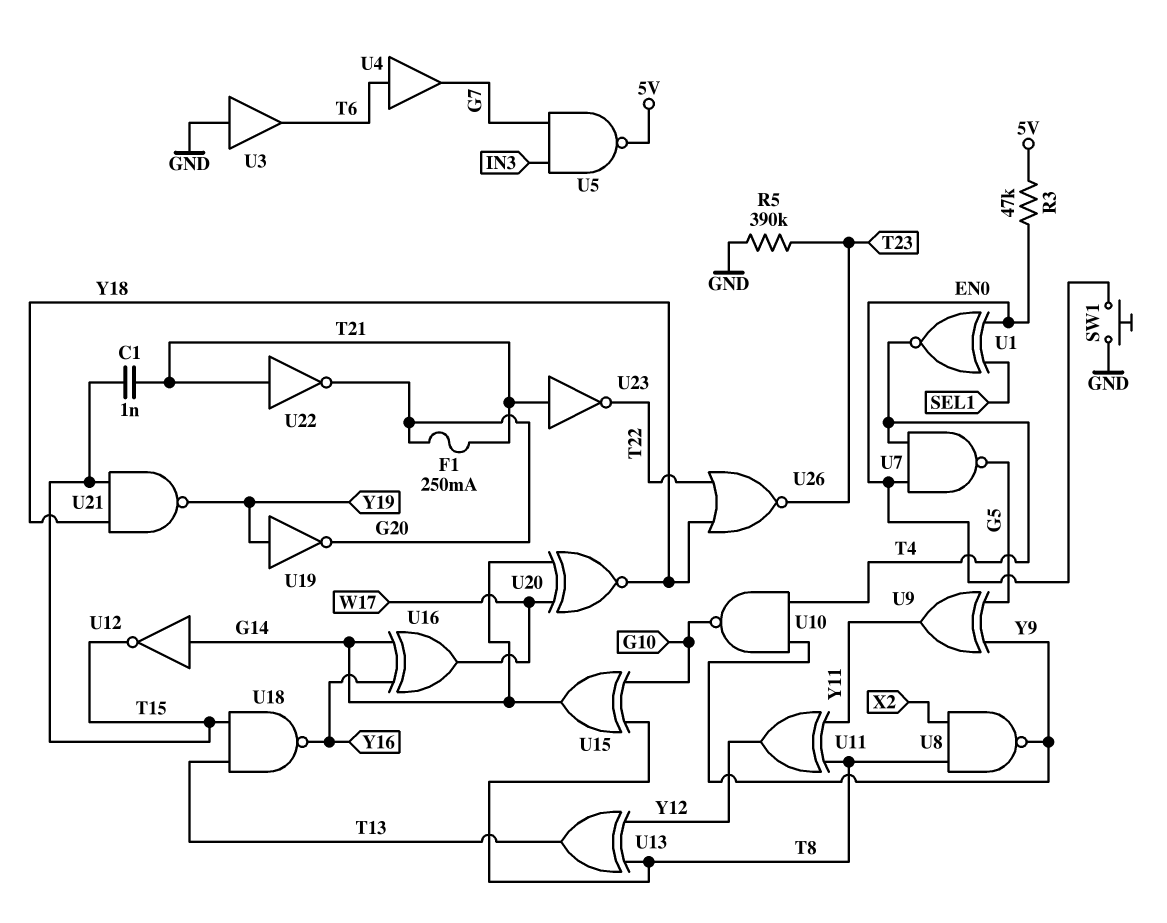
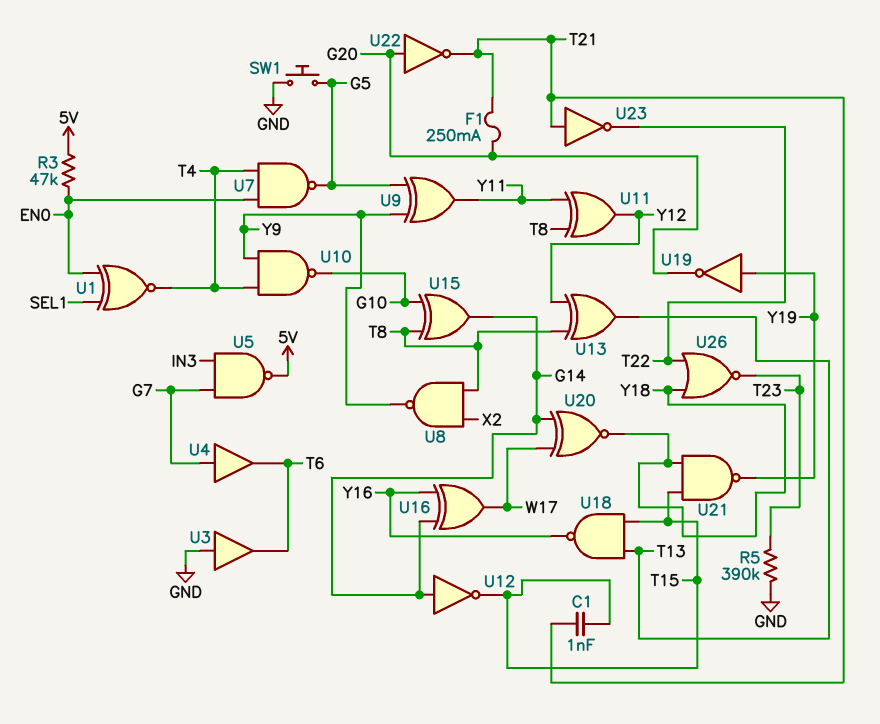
SW1: button (EN0, GND) -> button (G5, GND)
U4: buffer (in T6, out G7) -> buffer (in G7, out T6)
U22: NOT (in T21, out G20) -> NOT (in G20, out T21)

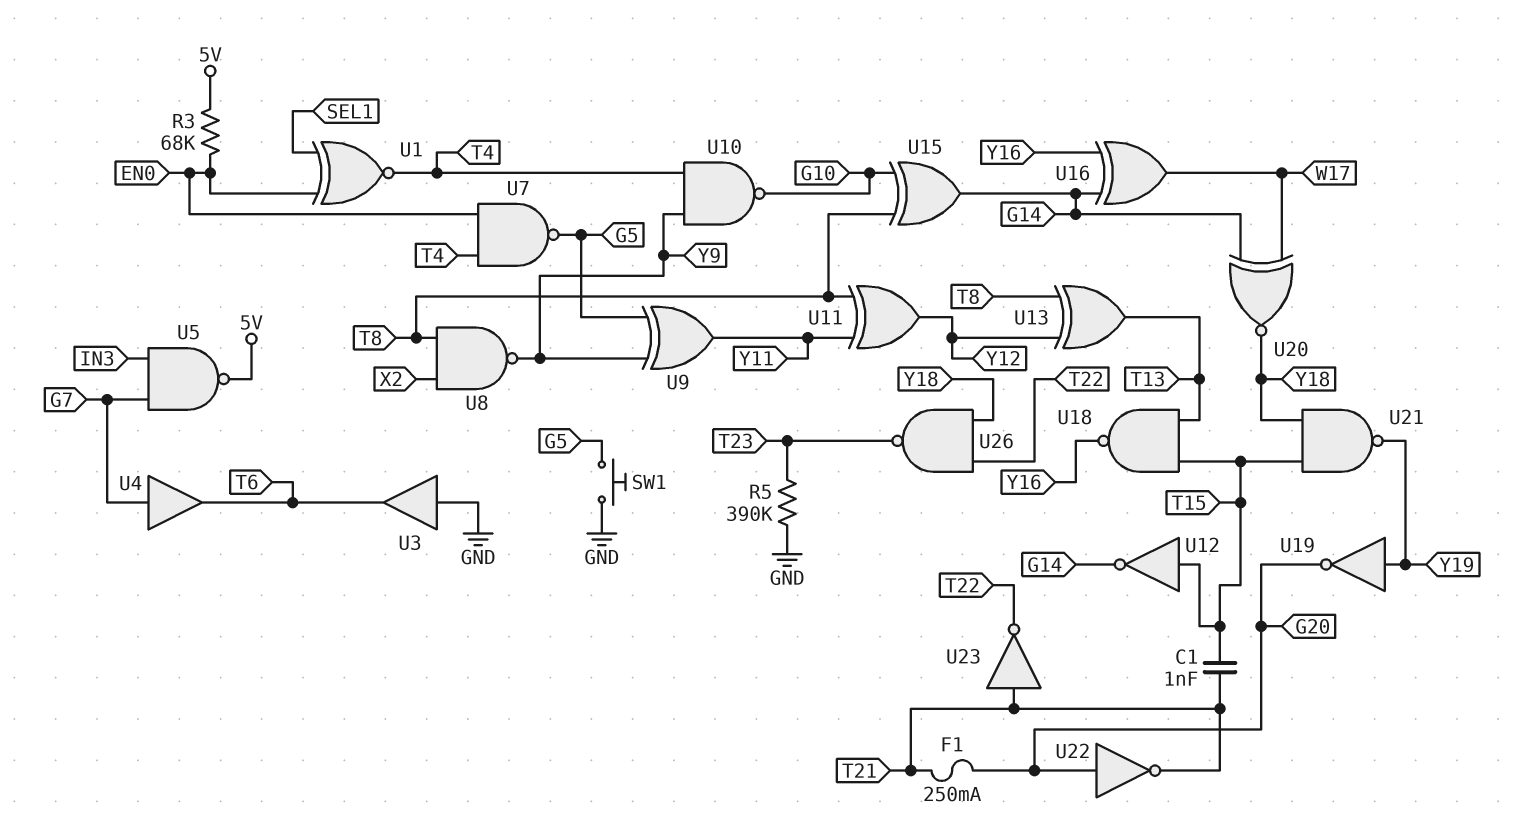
R3: 47k (5V, EN0) -> 68k (5V, EN0)
U12: NOT (in G14, out T15) -> NOT (in T15, out G14)
U26: NOR (in T22, in Y18, out T23) -> NAND (in T22, in Y18, out T23)

